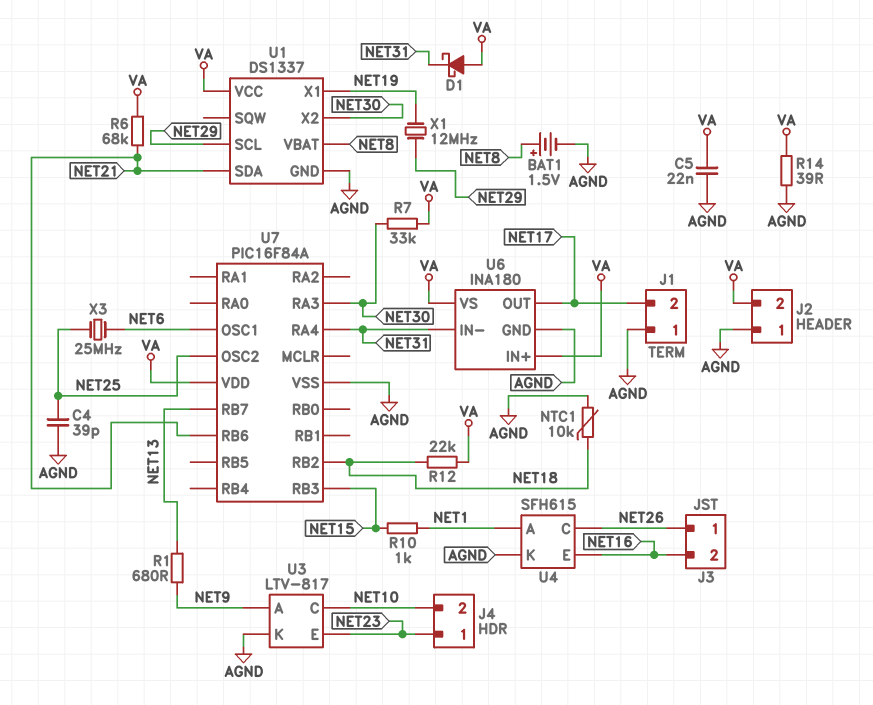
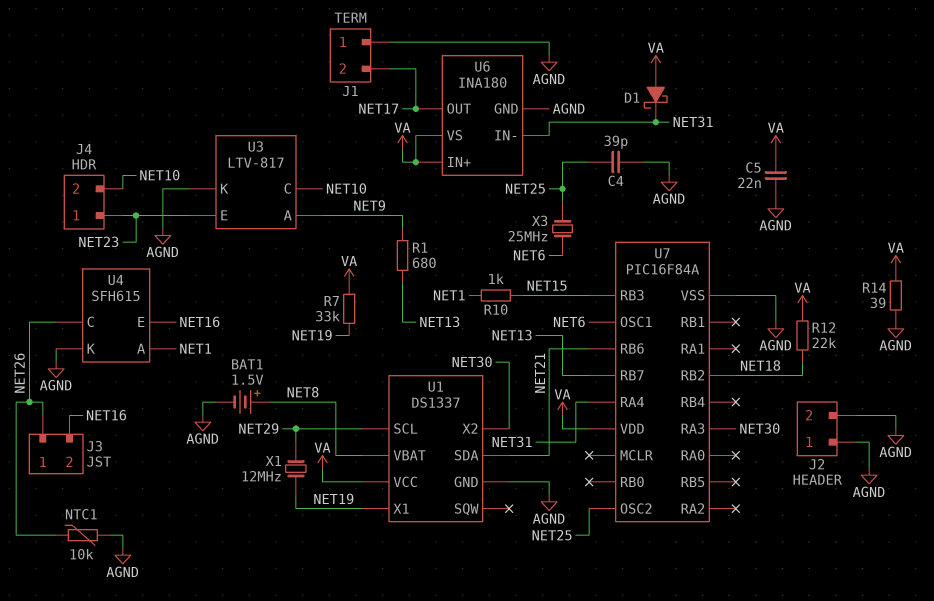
J2 pin 2: VA -> AGND
NTC1: 10k (AGND, NET18) -> 10k (AGND, NET26)
R6: 68k (NET21, VA) -> none
R7: 33k (NET30, VA) -> 33k (NET19, VA)

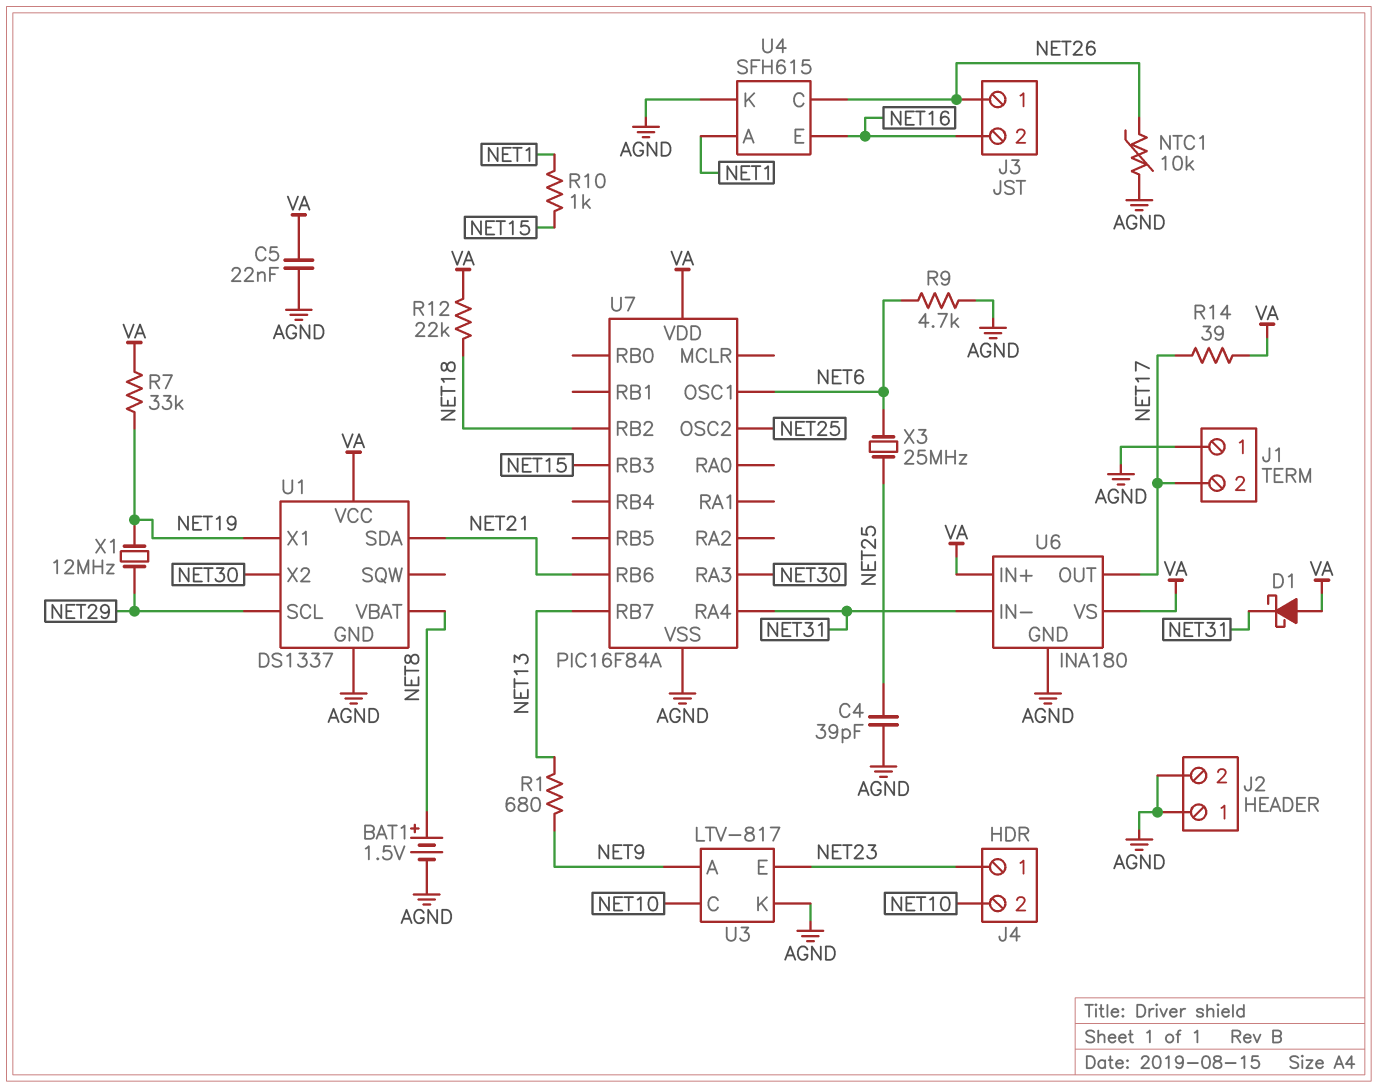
R9: none -> 4.7k (AGND, NET6)
R14: 39 (AGND, VA) -> 39 (NET17, VA)

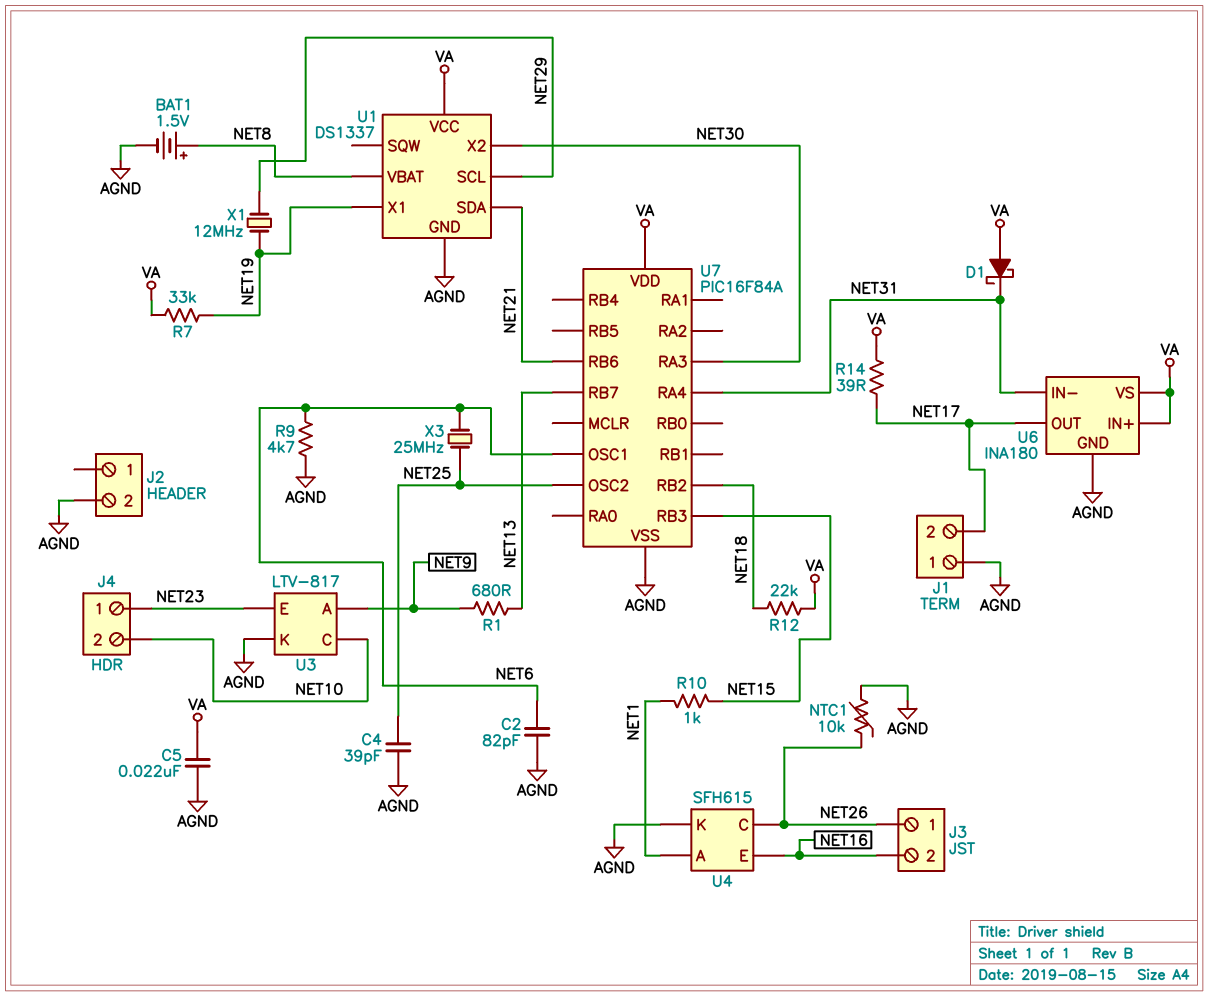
C2: none -> 82pF (AGND, NET6)
J2 pin 1: AGND -> none

